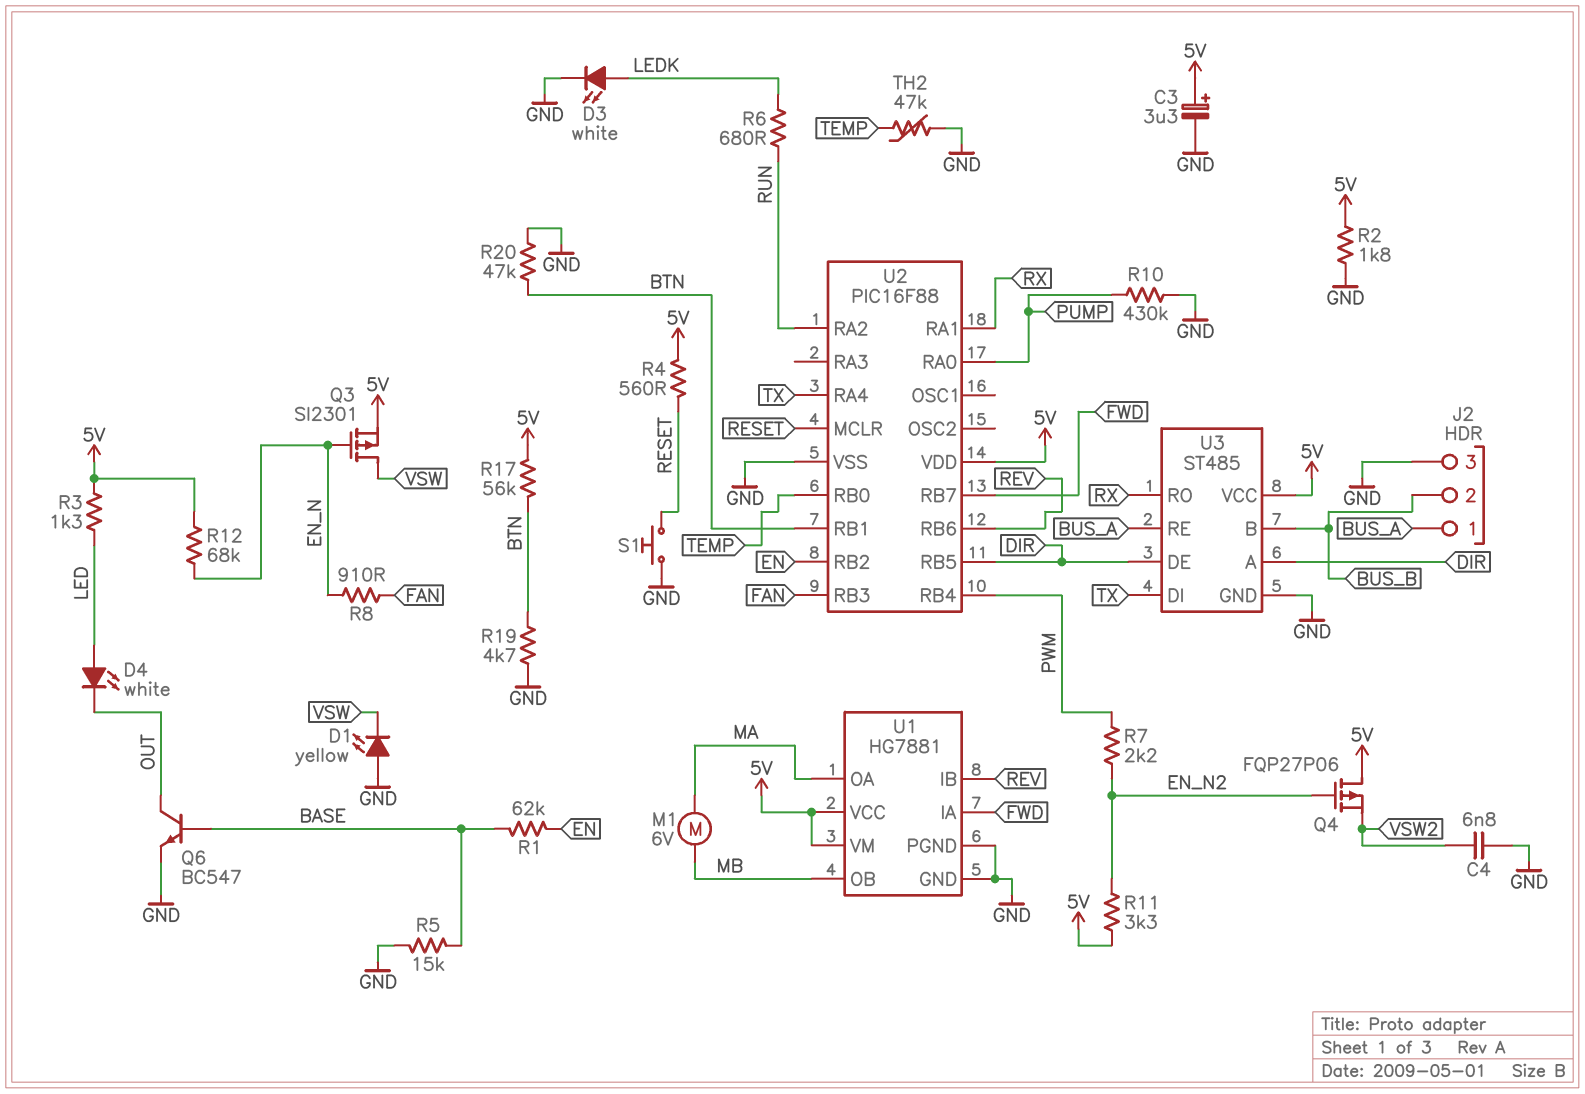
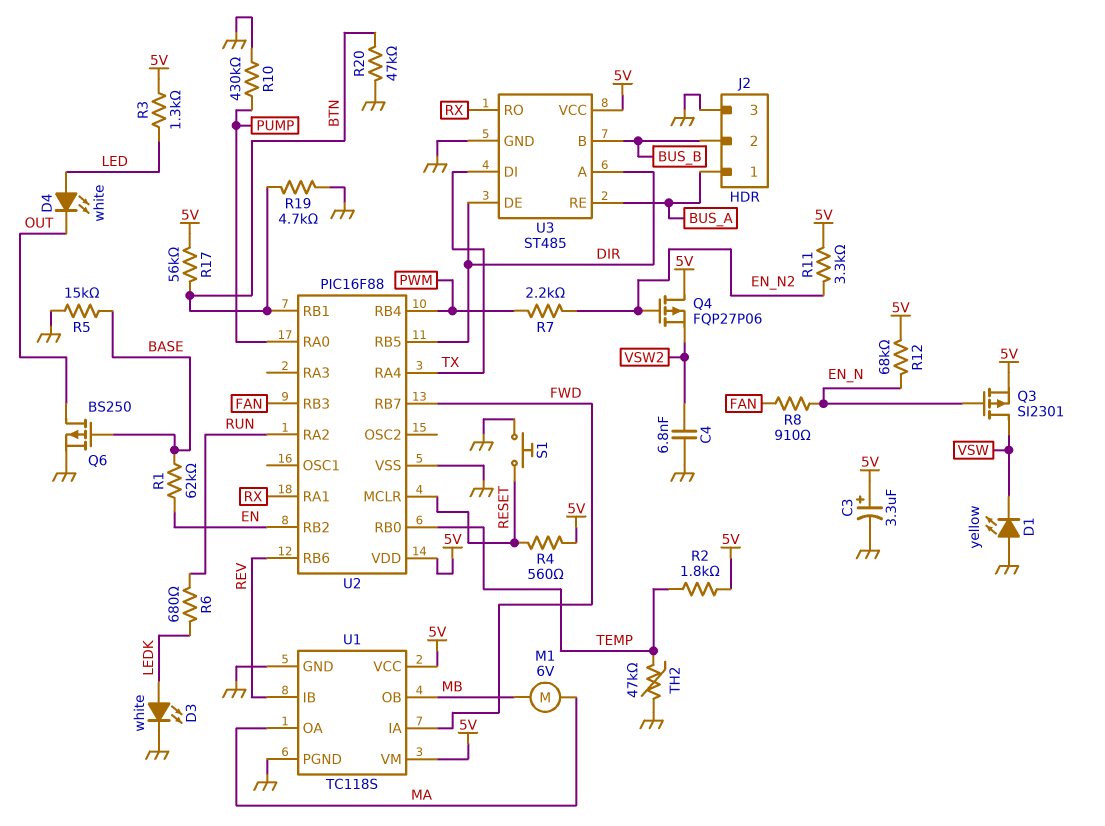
Q6: NPN BC547 (B BASE, C OUT, E GND) -> PMOS BS250 (G BASE, D OUT, S GND)
R2: 1.8k (5V, GND) -> 1.8k (5V, TEMP)
U1: HG7881 -> TC118S

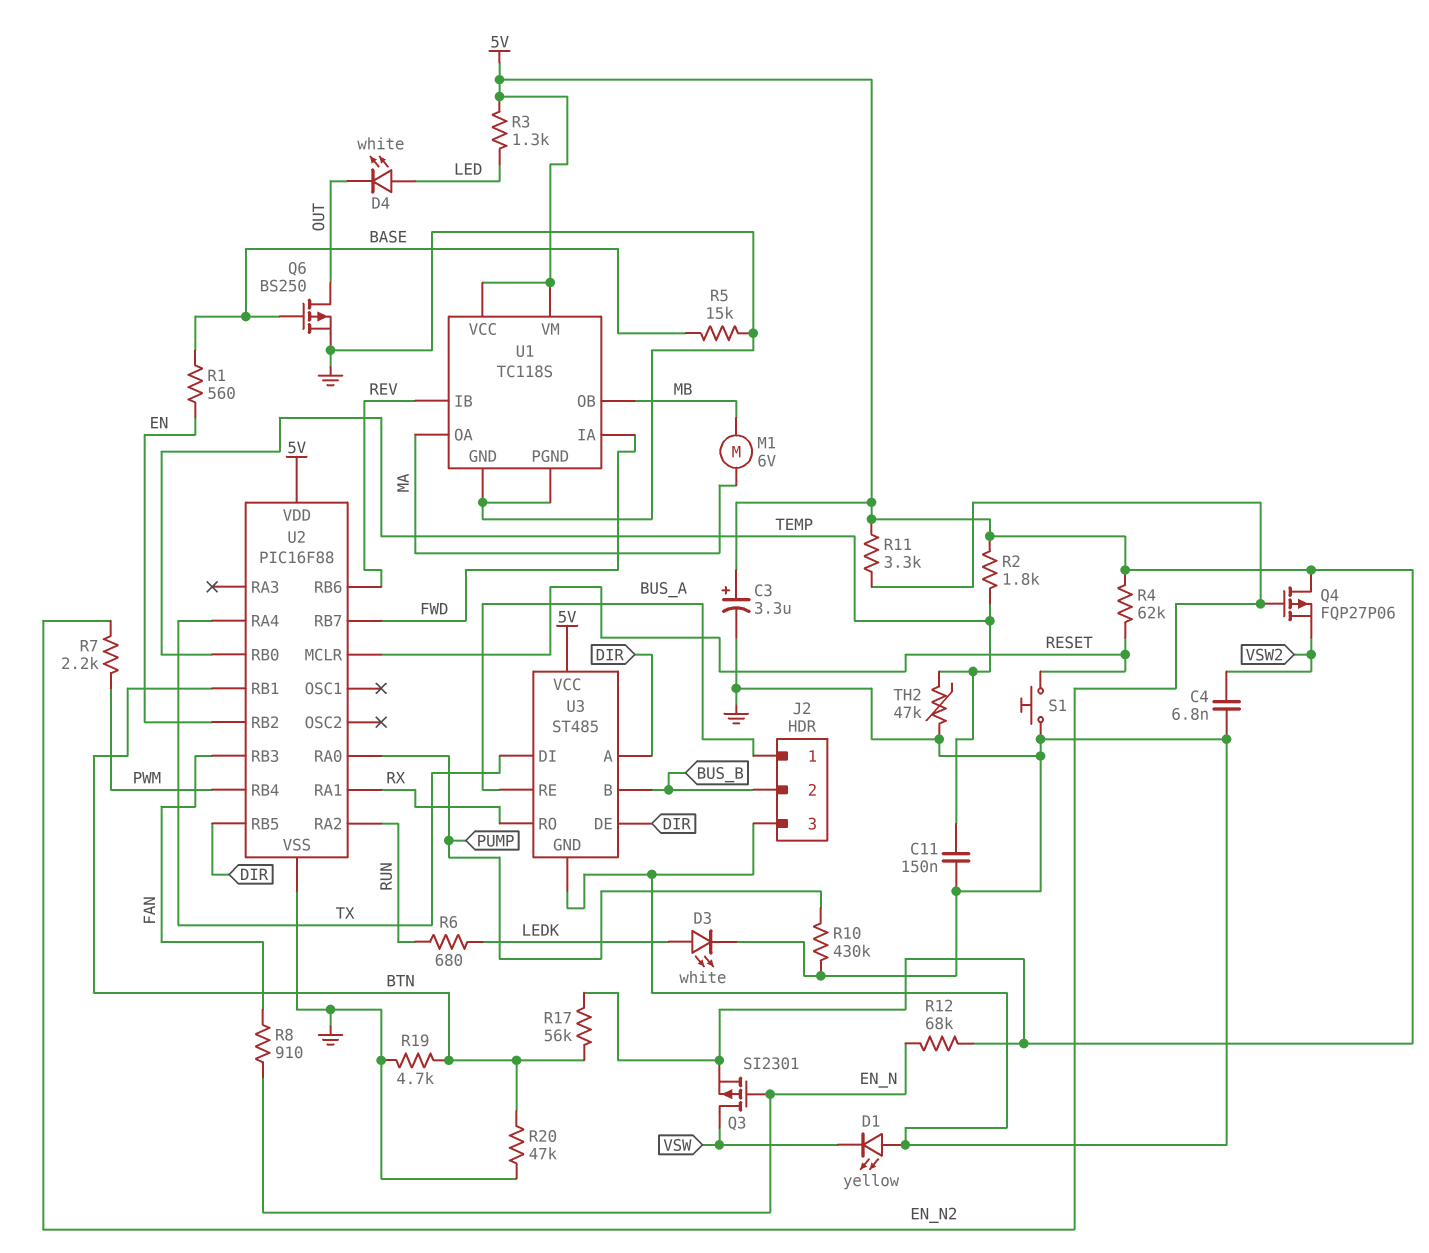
C11: none -> 150nF (GND, TEMP)
R1: 62k (BASE, EN) -> 560 (BASE, EN)
R4: 560 (5V, RESET) -> 62k (5V, RESET)

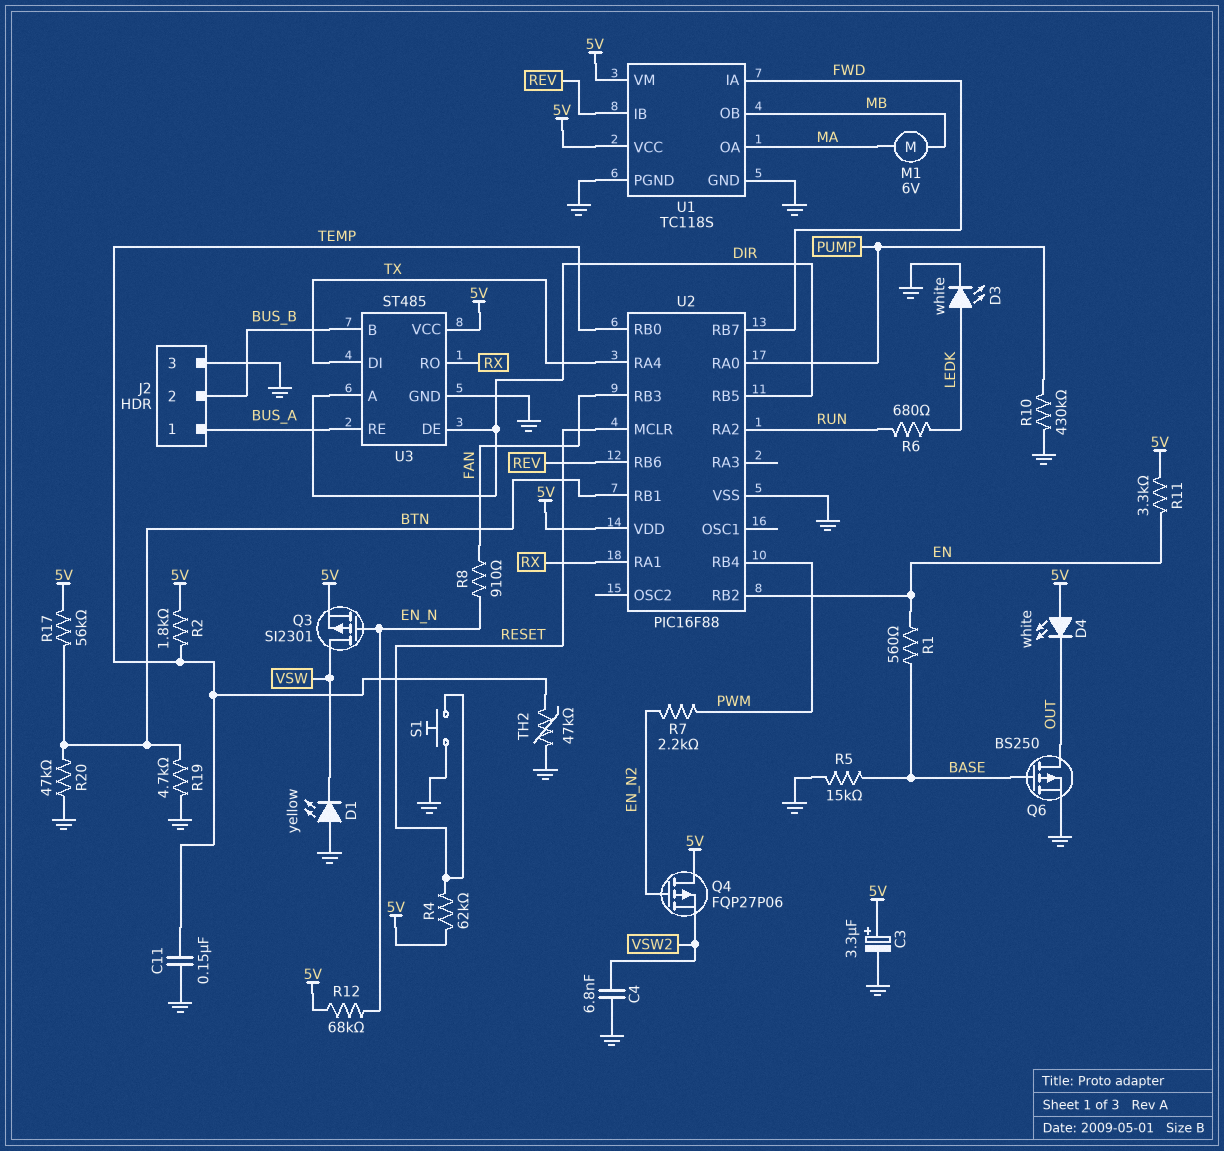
D4: LED white (A LED, K OUT) -> LED white (A 5V, K OUT)
R3: 1.3k (5V, LED) -> none
R11: 3.3k (5V, EN_N2) -> 3.3k (5V, EN)

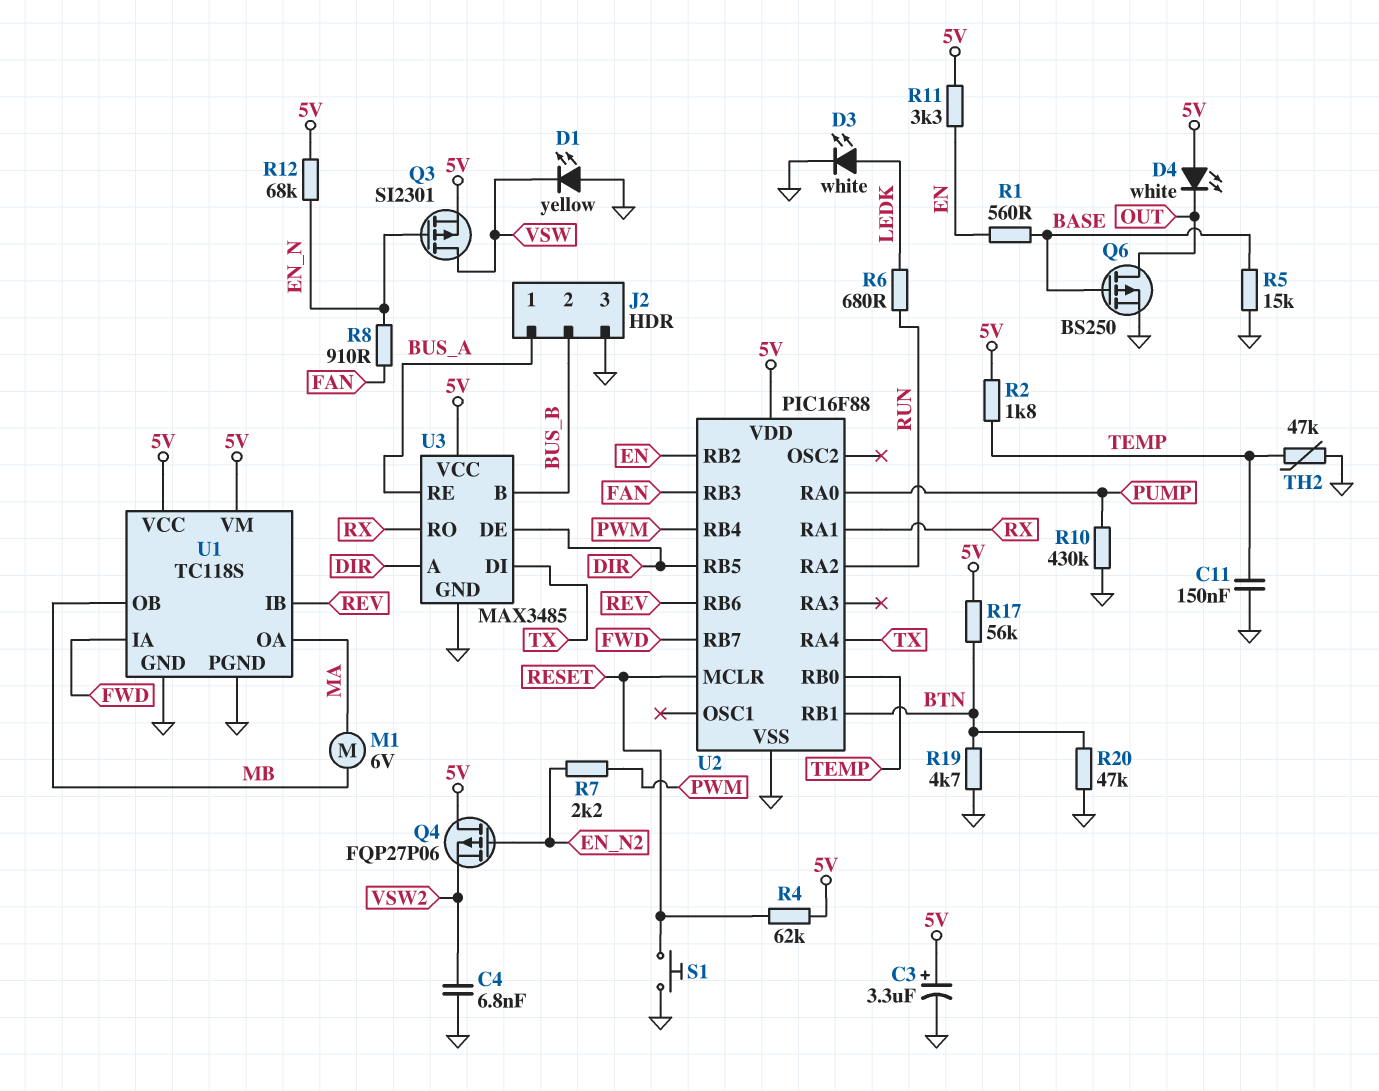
U3: ST485 -> MAX3485

